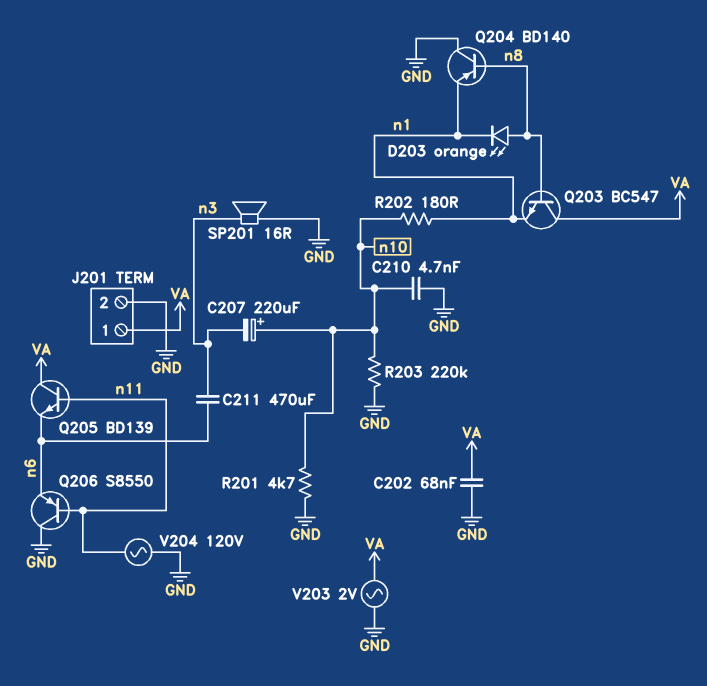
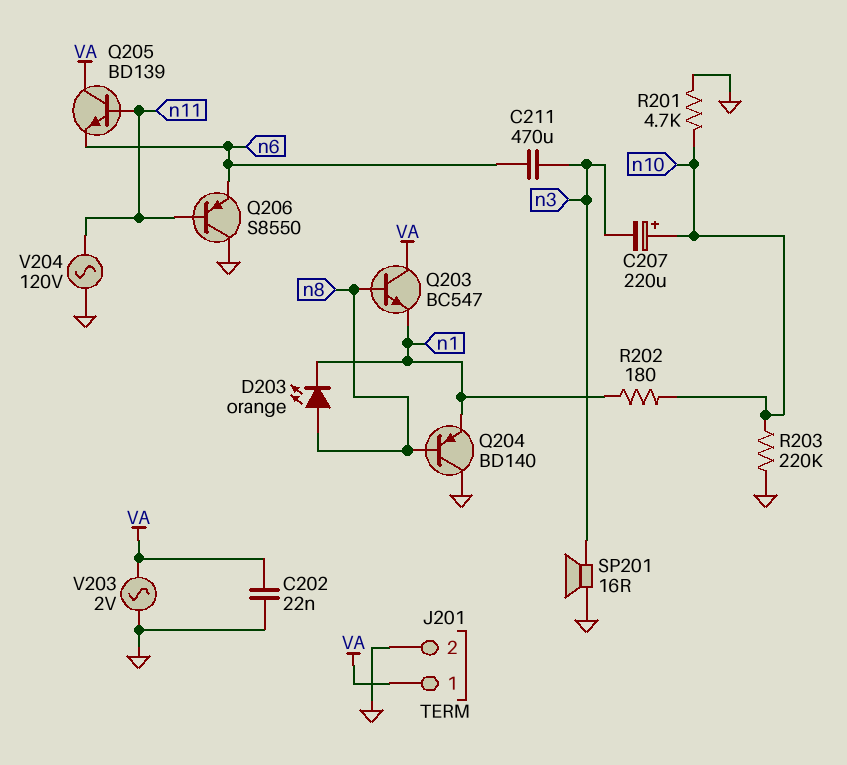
C202: 68nF (GND, VA) -> 22nF (GND, VA)
C210: 4.7nF (GND, n10) -> none

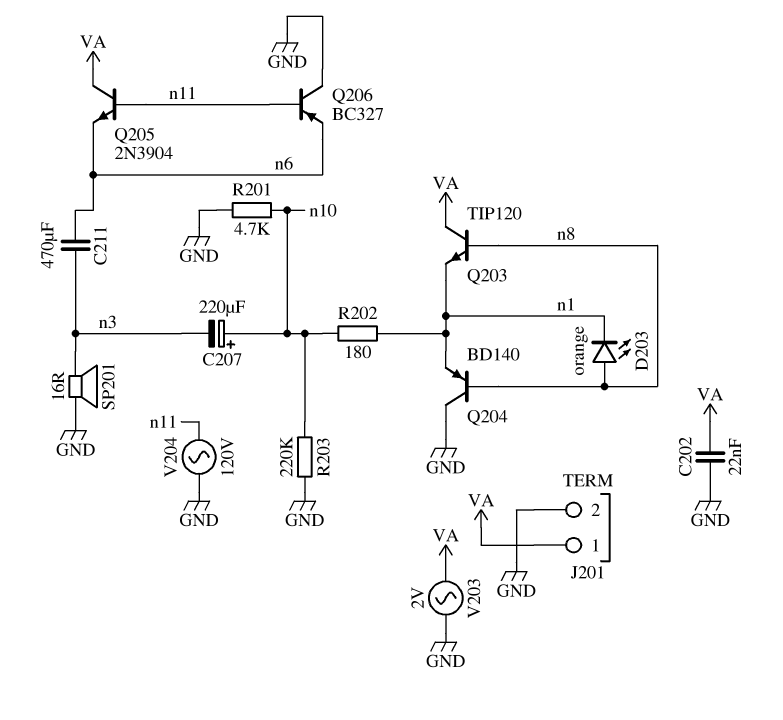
Q203: NPN BC547 (B n8, C VA, E n1) -> NPN TIP120 (B n8, C VA, E n1)
Q205: NPN BD139 (B n11, C VA, E n6) -> NPN 2N3904 (B n11, C VA, E n6)
Q206: PNP S8550 (B n11, C GND, E n6) -> PNP BC327 (B n11, C GND, E n6)

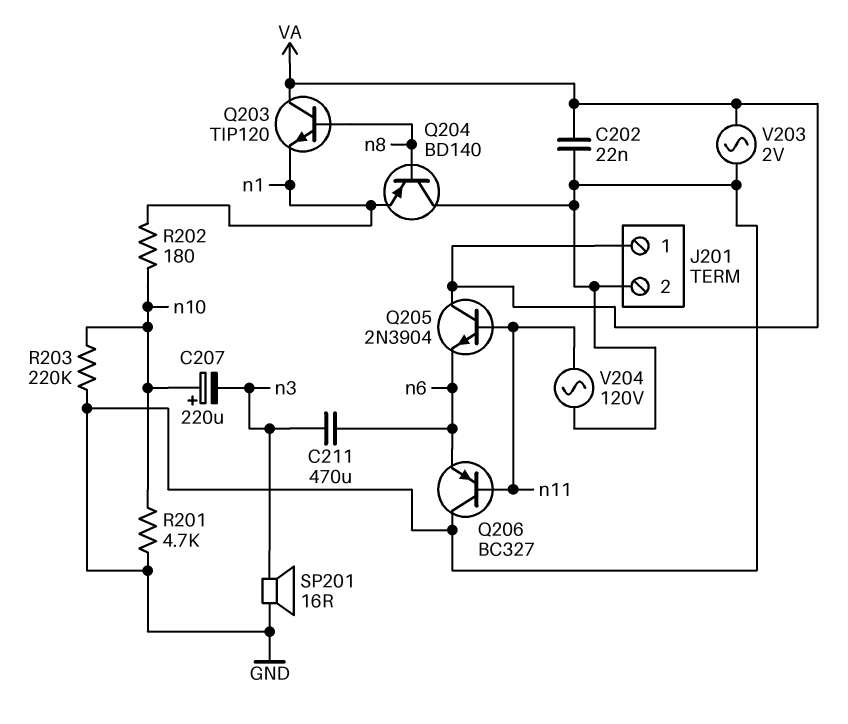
D203: LED orange (A n8, K n1) -> none

